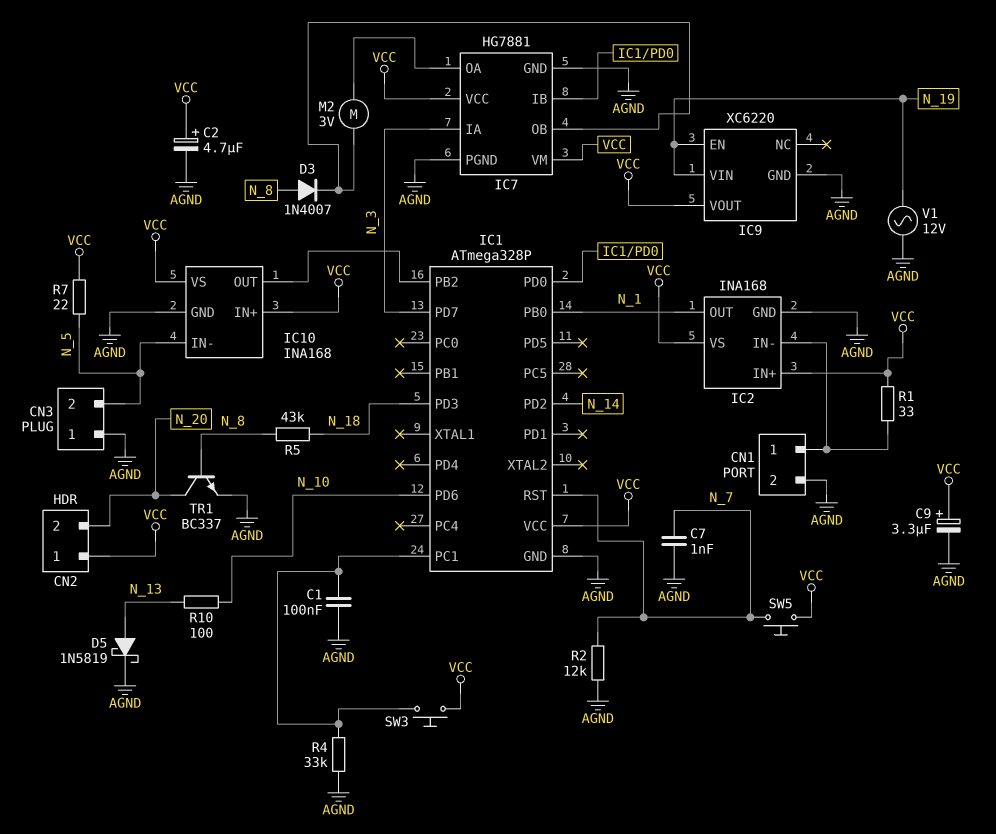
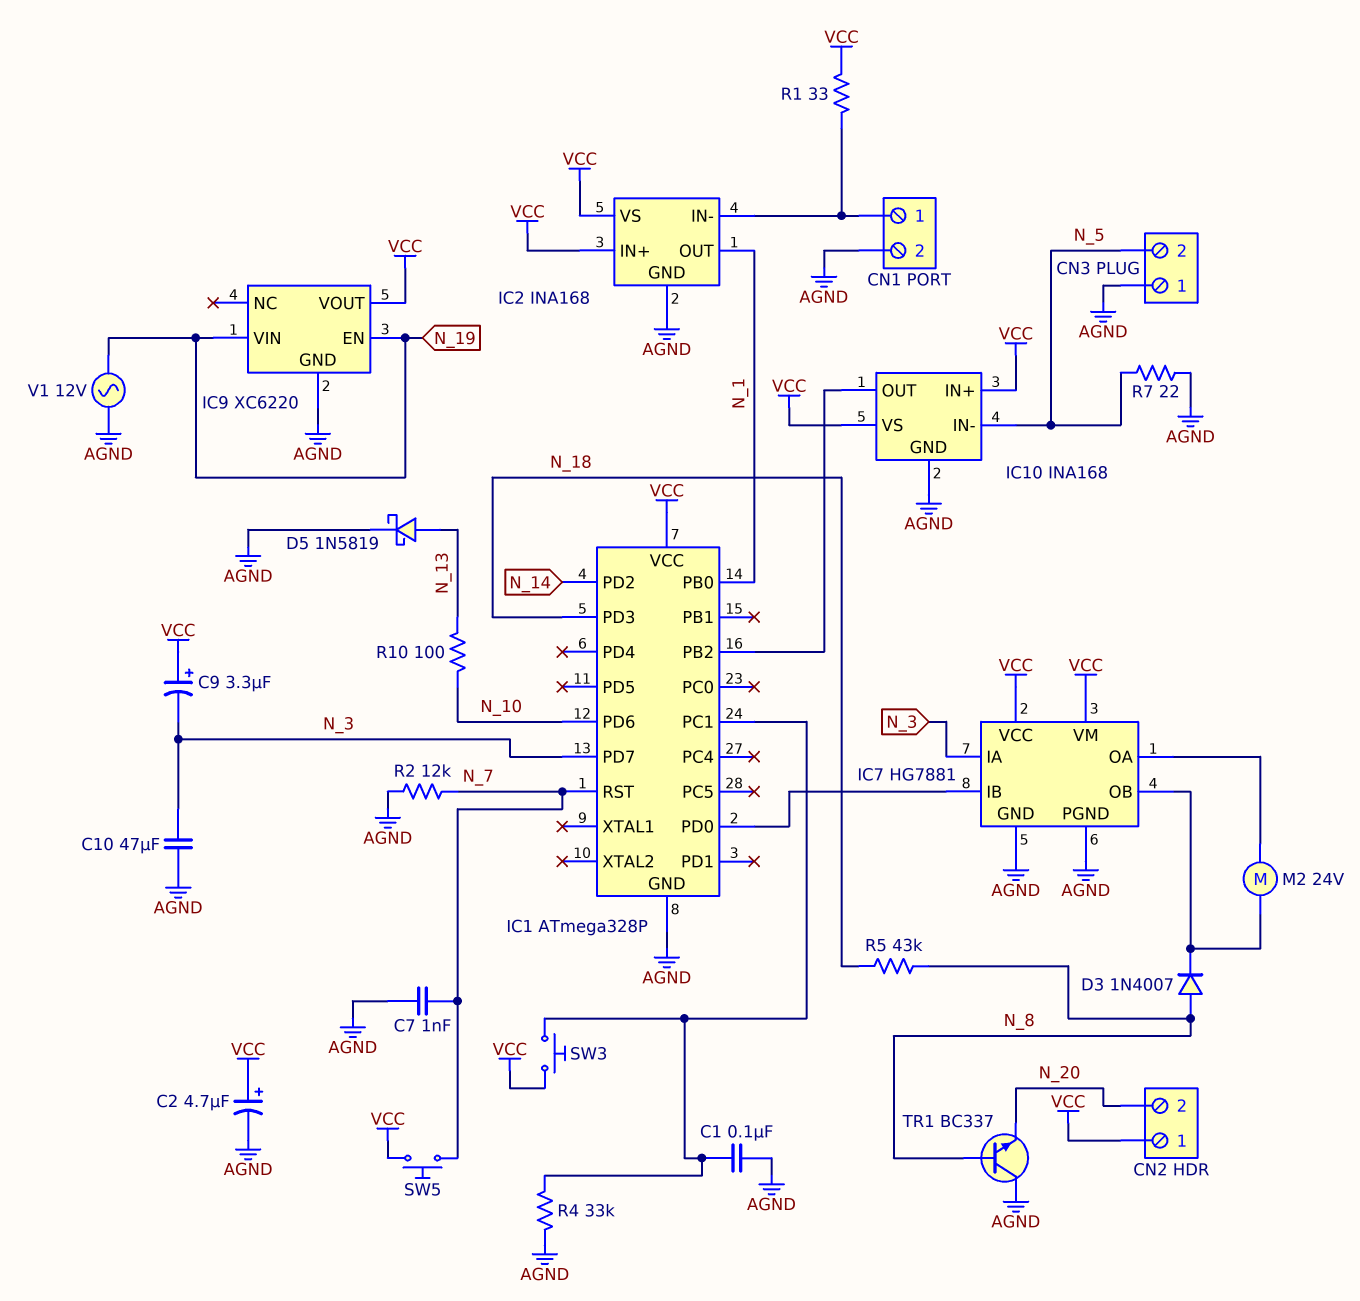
C9: 3.3uF (plus VCC, minus AGND) -> 3.3uF (plus VCC, minus N_3)
C10: none -> 47uF (AGND, N_3)
M2: motor 3V (IC7/OA, IC7/OB) -> motor 24V (IC7/OA, IC7/OB)
R7: 22 (N_5, VCC) -> 22 (AGND, N_5)
TR1: NPN BC337 (B N_8, C N_20, E AGND) -> NPN BC337 (B N_8, C AGND, E N_20)

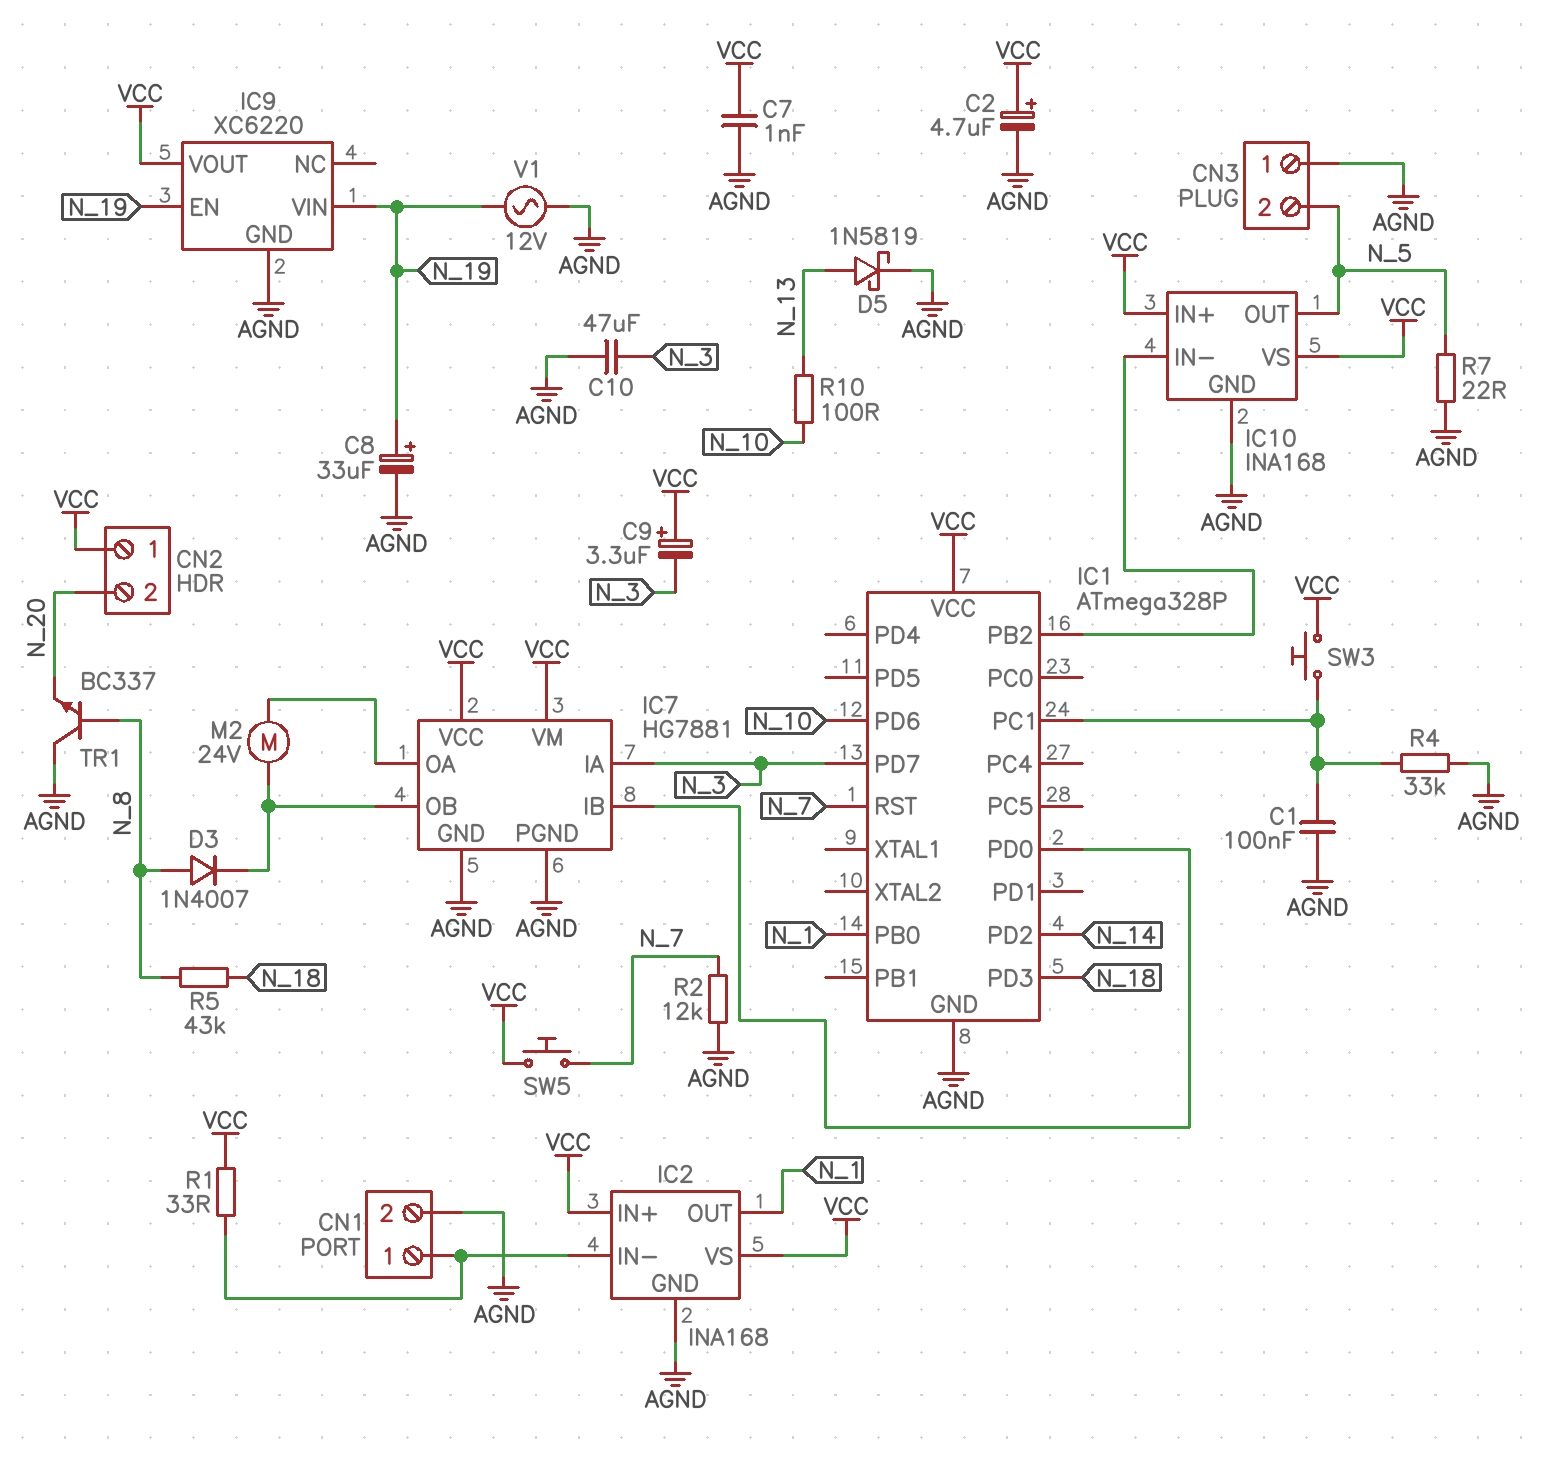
C7: 1nF (AGND, N_7) -> 1nF (AGND, VCC)
C8: none -> 33uF (plus N_19, minus AGND)
IC10 pin IN-: N_5 -> IC1/PB2
IC10 pin OUT: IC1/PB2 -> N_5

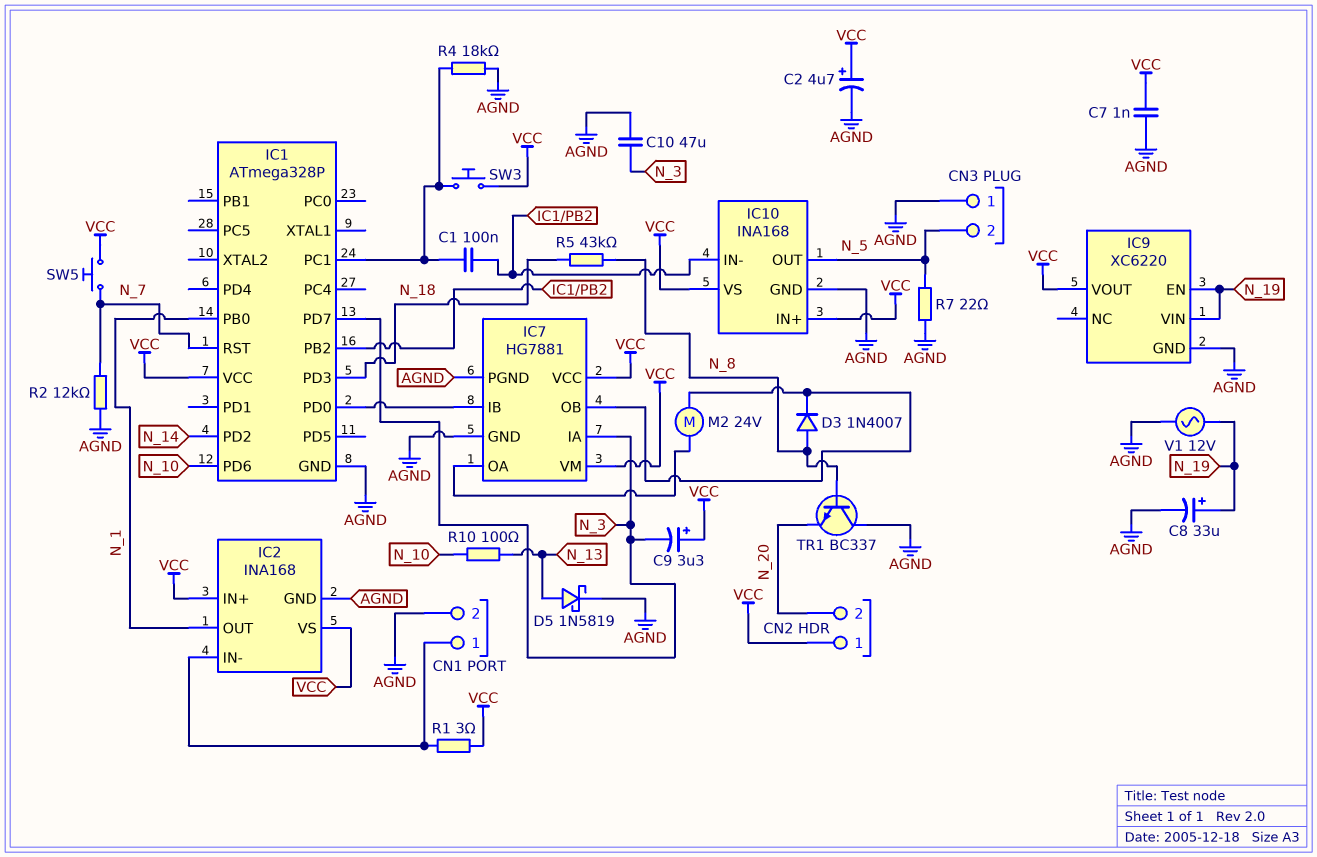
C1: 100nF (AGND, IC1/PC1) -> 100nF (IC1/PB2, IC1/PC1)
R1: 33 (CN1/1, VCC) -> 3 (CN1/1, VCC)
R4: 33k (AGND, IC1/PC1) -> 18k (AGND, IC1/PC1)

